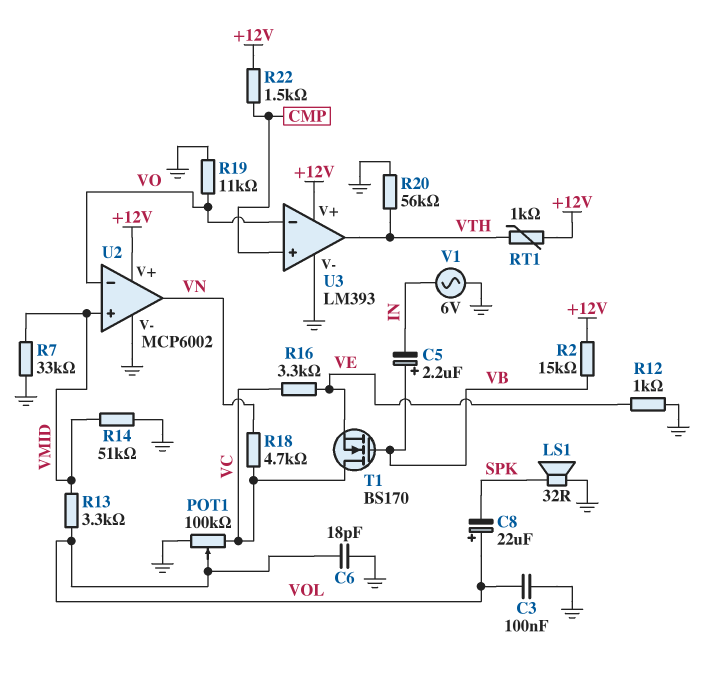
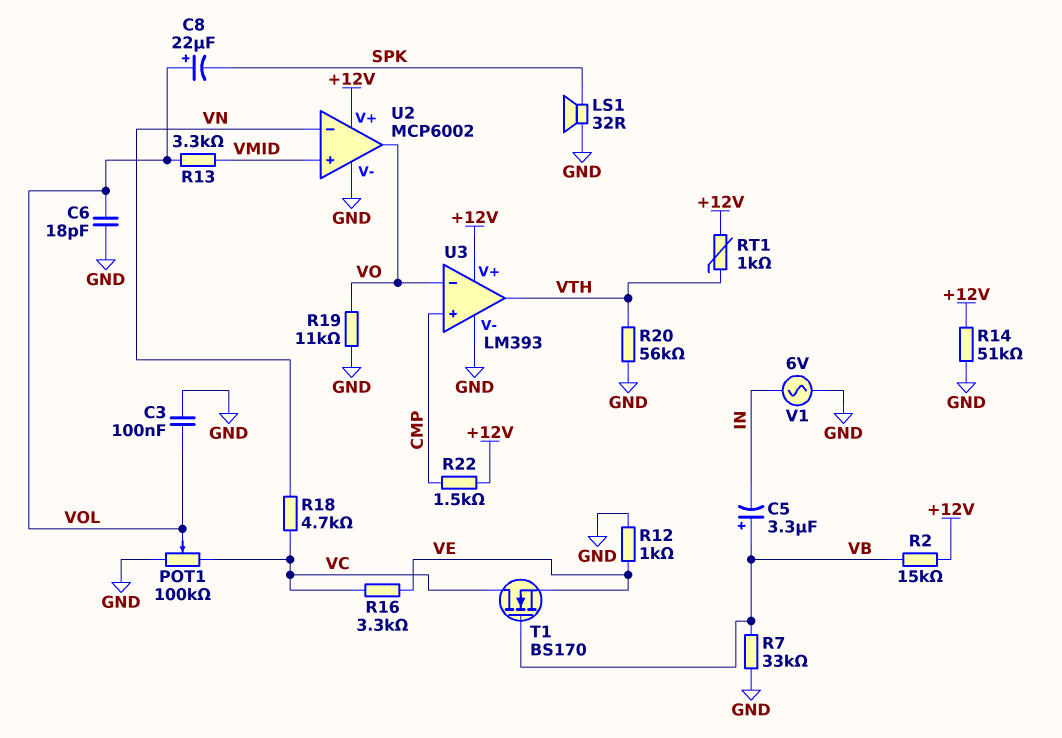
C5: 2.2uF (plus VB, minus IN) -> 3.3uF (plus VB, minus IN)
R7: 33k (GND, VMID) -> 33k (GND, VB)
R14: 51k (GND, VMID) -> 51k (+12V, GND)
U2 pin in-: VO -> VN
U2 pin out: VN -> VO

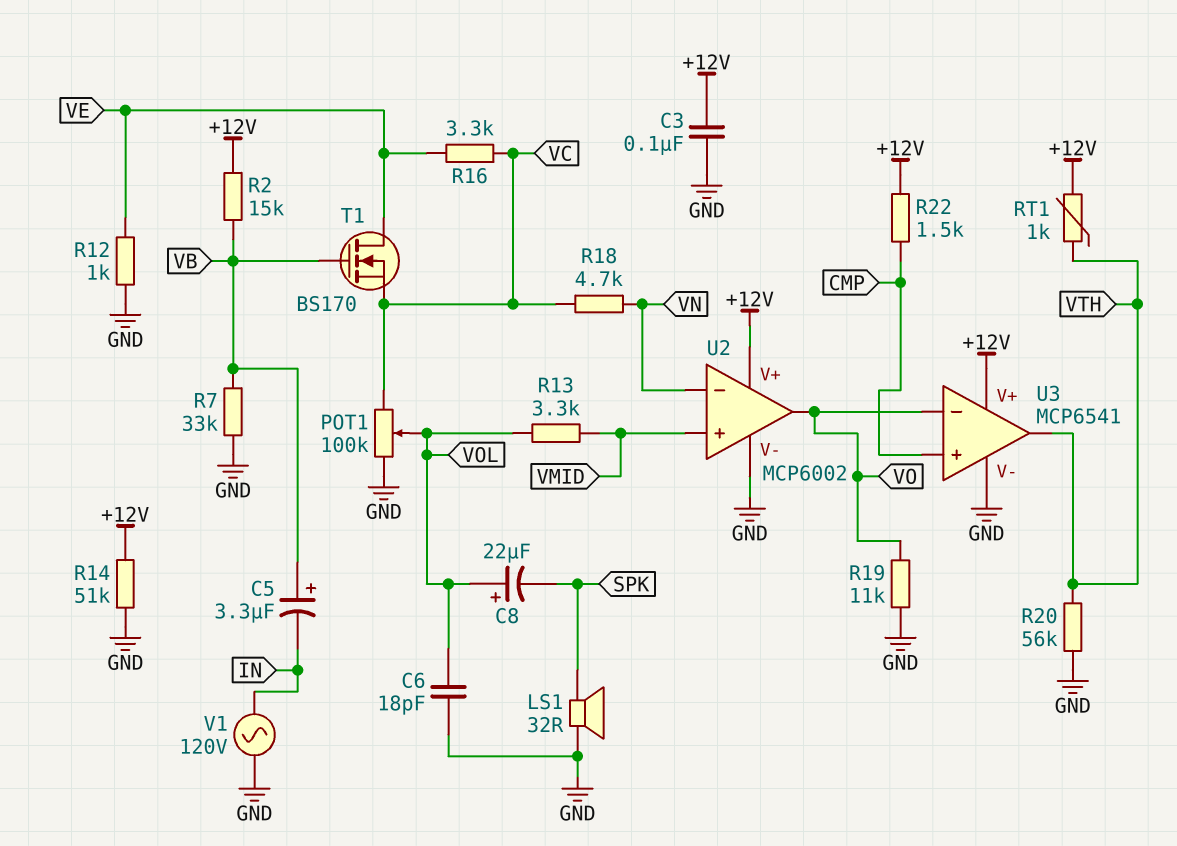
C3: 100nF (GND, VOL) -> 100nF (+12V, GND)
T1: NMOS BS170 (G VB, D VC, S VE) -> NMOS BS170 (G VB, D VE, S VC)
U3: LM393 -> MCP6541
V1: AC 6V (GND, IN) -> AC 120V (GND, IN)

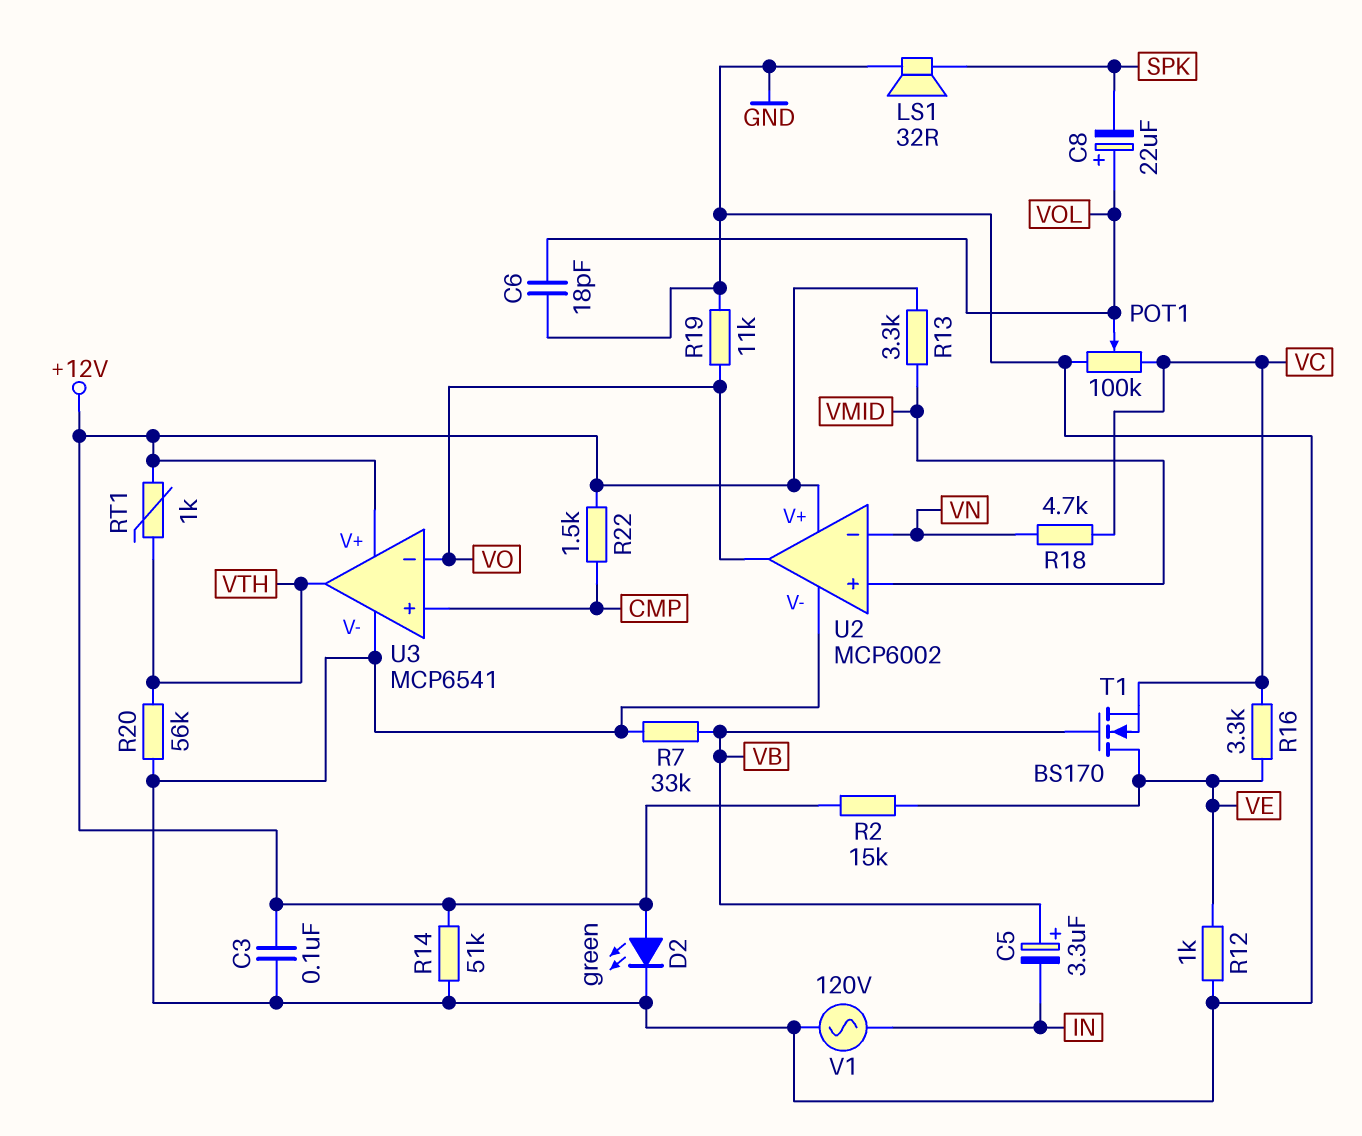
D2: none -> LED green (A +12V, K GND)
R2: 15k (+12V, VB) -> 15k (+12V, VE)
R13: 3.3k (VMID, VOL) -> 3.3k (+12V, VMID)

